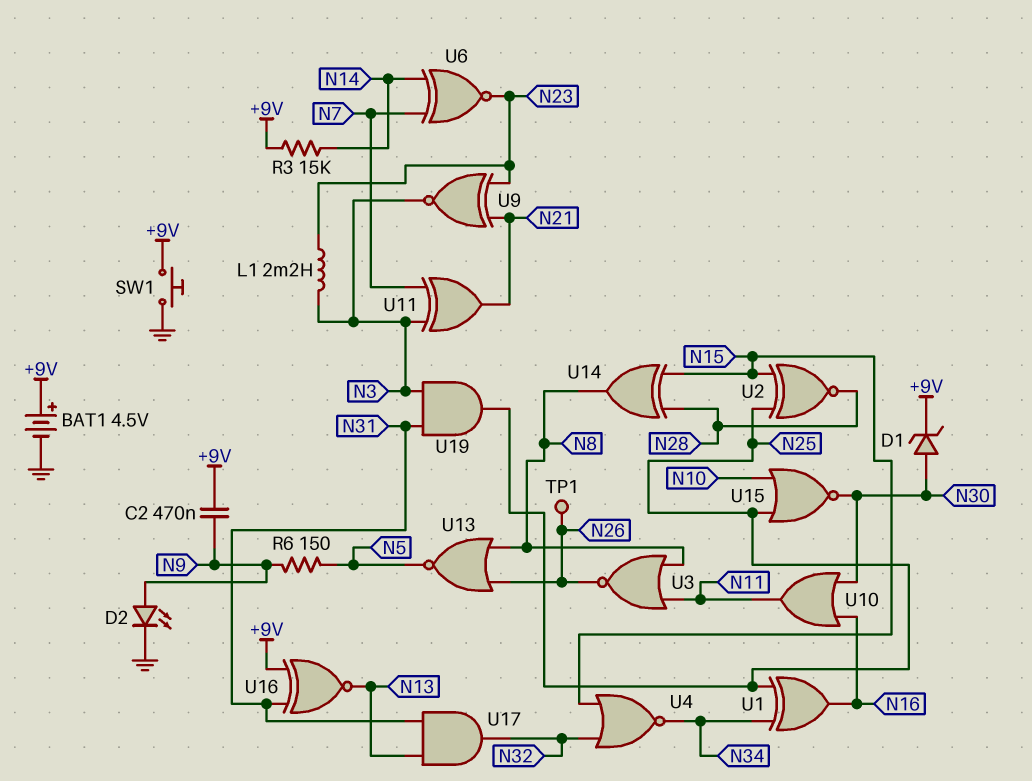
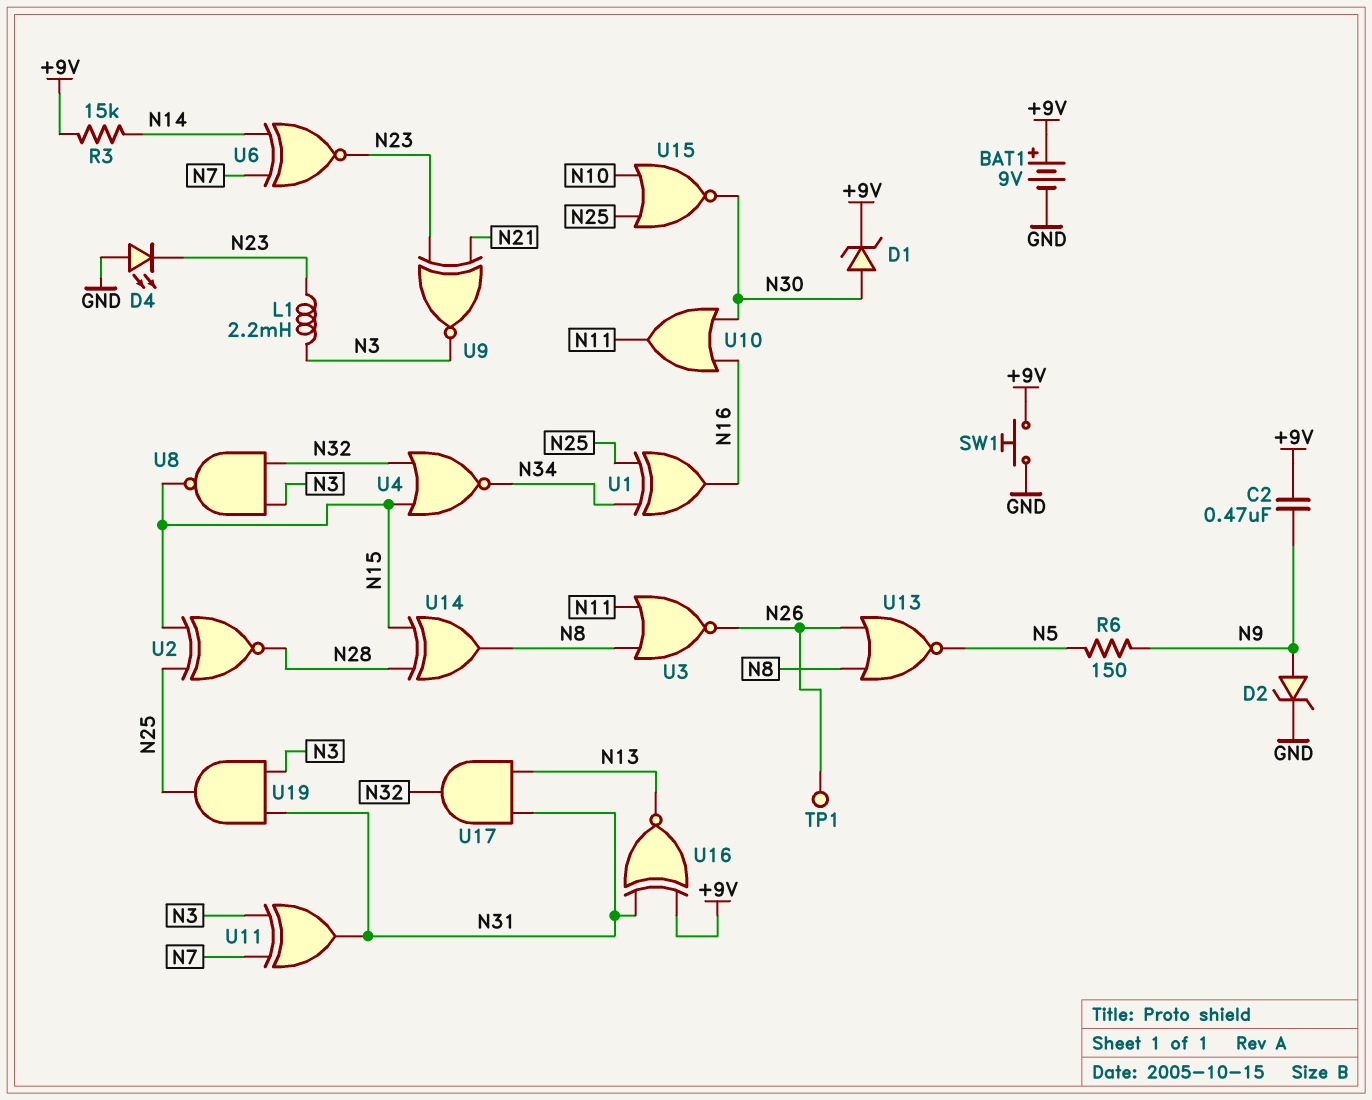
BAT1: 4.5V (plus +9V, minus GND) -> 9V (plus +9V, minus GND)
D2: LED (A N9, K GND) -> zener (A N9, K GND)
D4: none -> LED (A GND, K N23)
U8: none -> NAND (in N3, in N32, out N15)
U11: XOR (in N3, in N7, out N21) -> XOR (in N3, in N7, out N31)

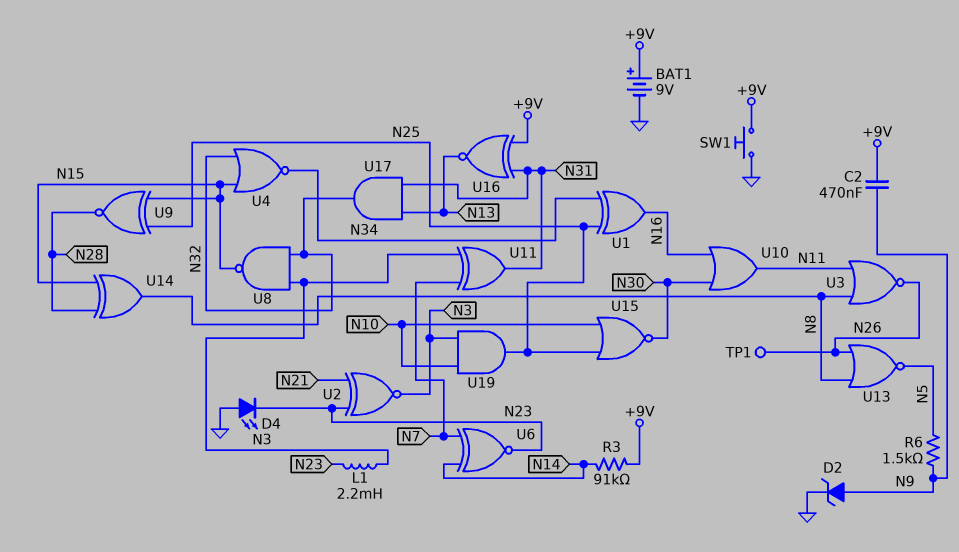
D1: zener (A N30, K +9V) -> none
R3: 15k (+9V, N14) -> 91k (+9V, N14)
R6: 150 (N5, N9) -> 1.5k (N5, N9)
U2: XNOR (in N15, in N25, out N28) -> XNOR (in N21, in N23, out N3)
U9: XNOR (in N21, in N23, out N3) -> XNOR (in N15, in N25, out N28)
U19: AND (in N3, in N31, out N25) -> AND (in N3, in N10, out N25)

